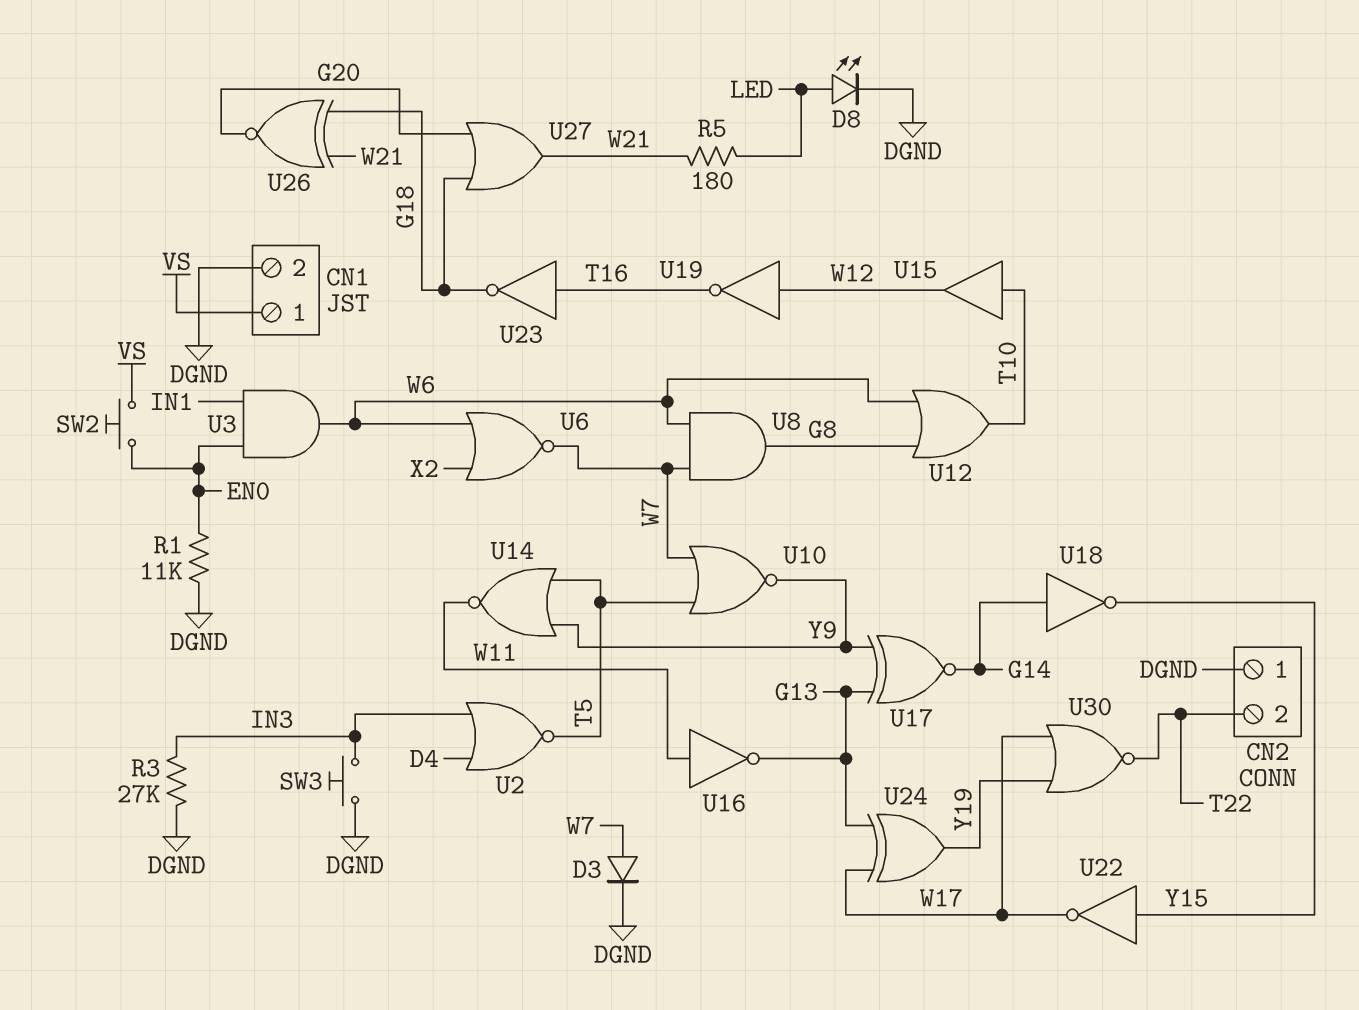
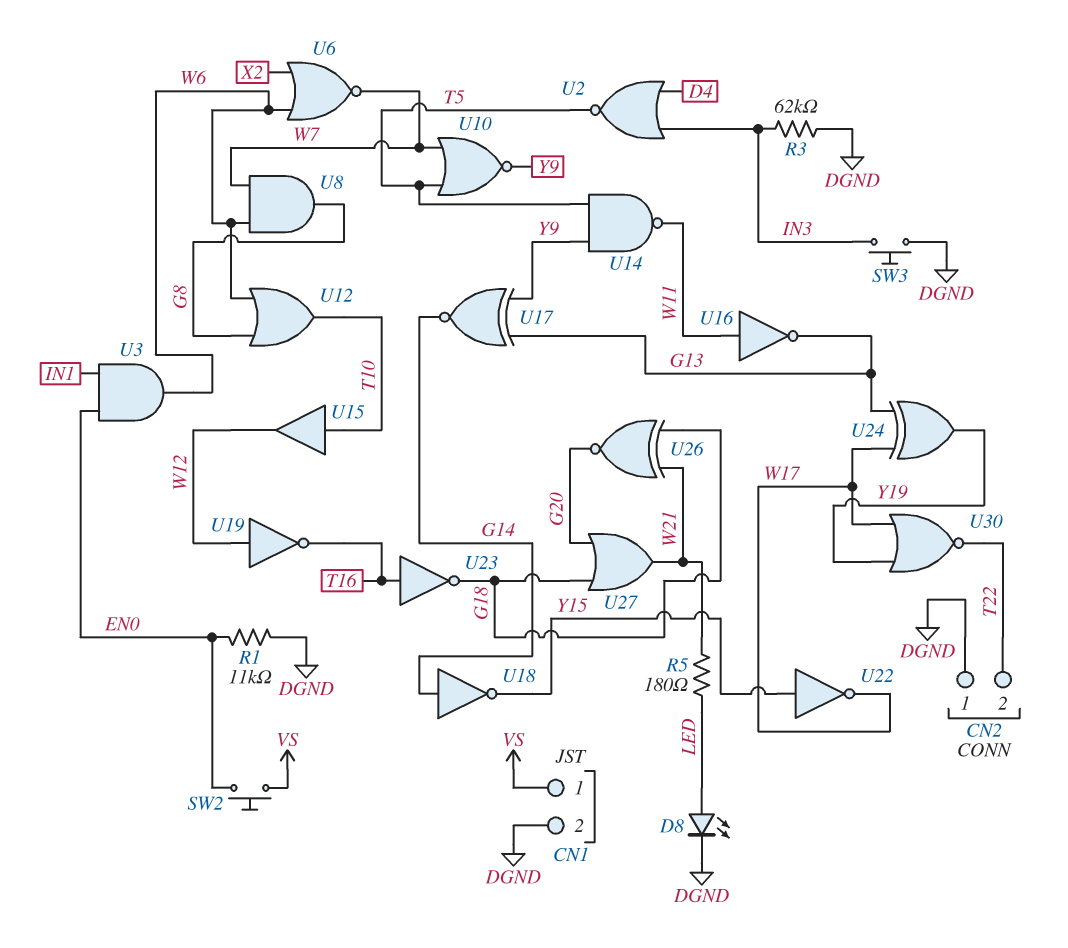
D3: diode (A W7, K DGND) -> none
R3: 27k (DGND, IN3) -> 62k (DGND, IN3)
U14: NOR (in T5, in Y9, out W11) -> NAND (in T5, in Y9, out W11)

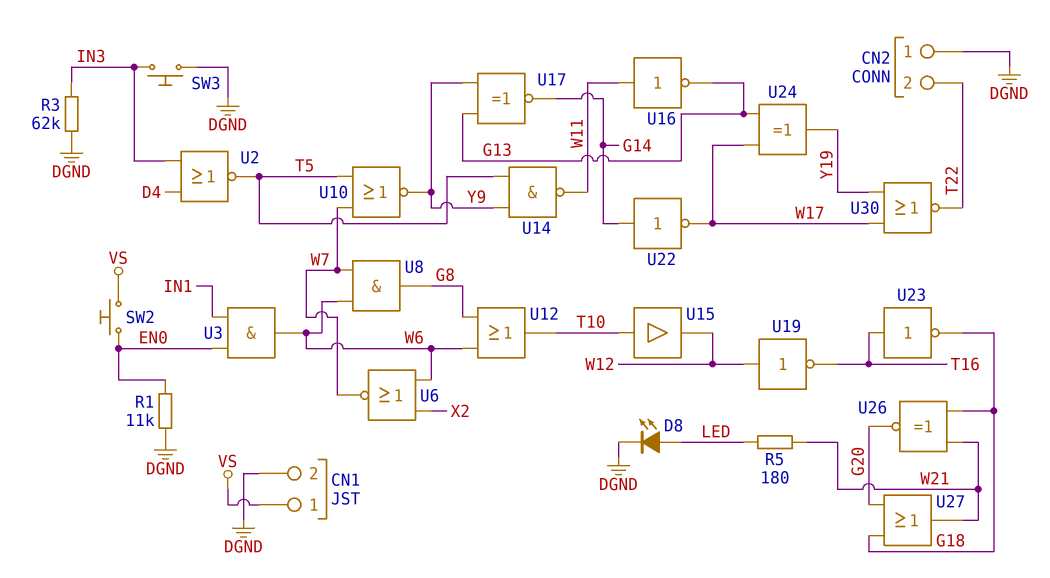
U18: NOT (in G14, out Y15) -> none
U22: NOT (in Y15, out W17) -> NOT (in G14, out W17)

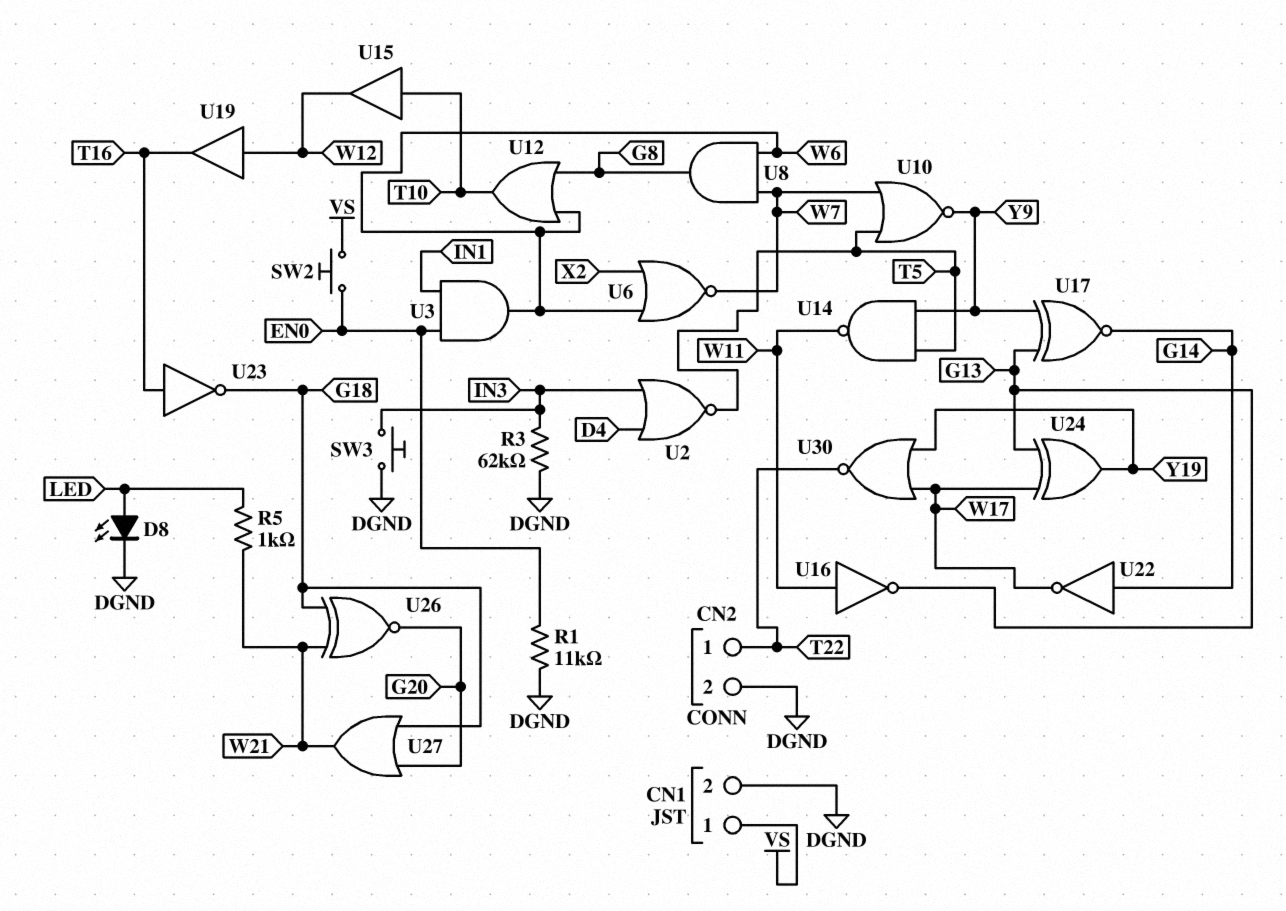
CN2 pin 1: DGND -> T22
CN2 pin 2: T22 -> DGND
R5: 180 (LED, W21) -> 1k (LED, W21)
U19: NOT (in W12, out T16) -> buffer (in W12, out T16)

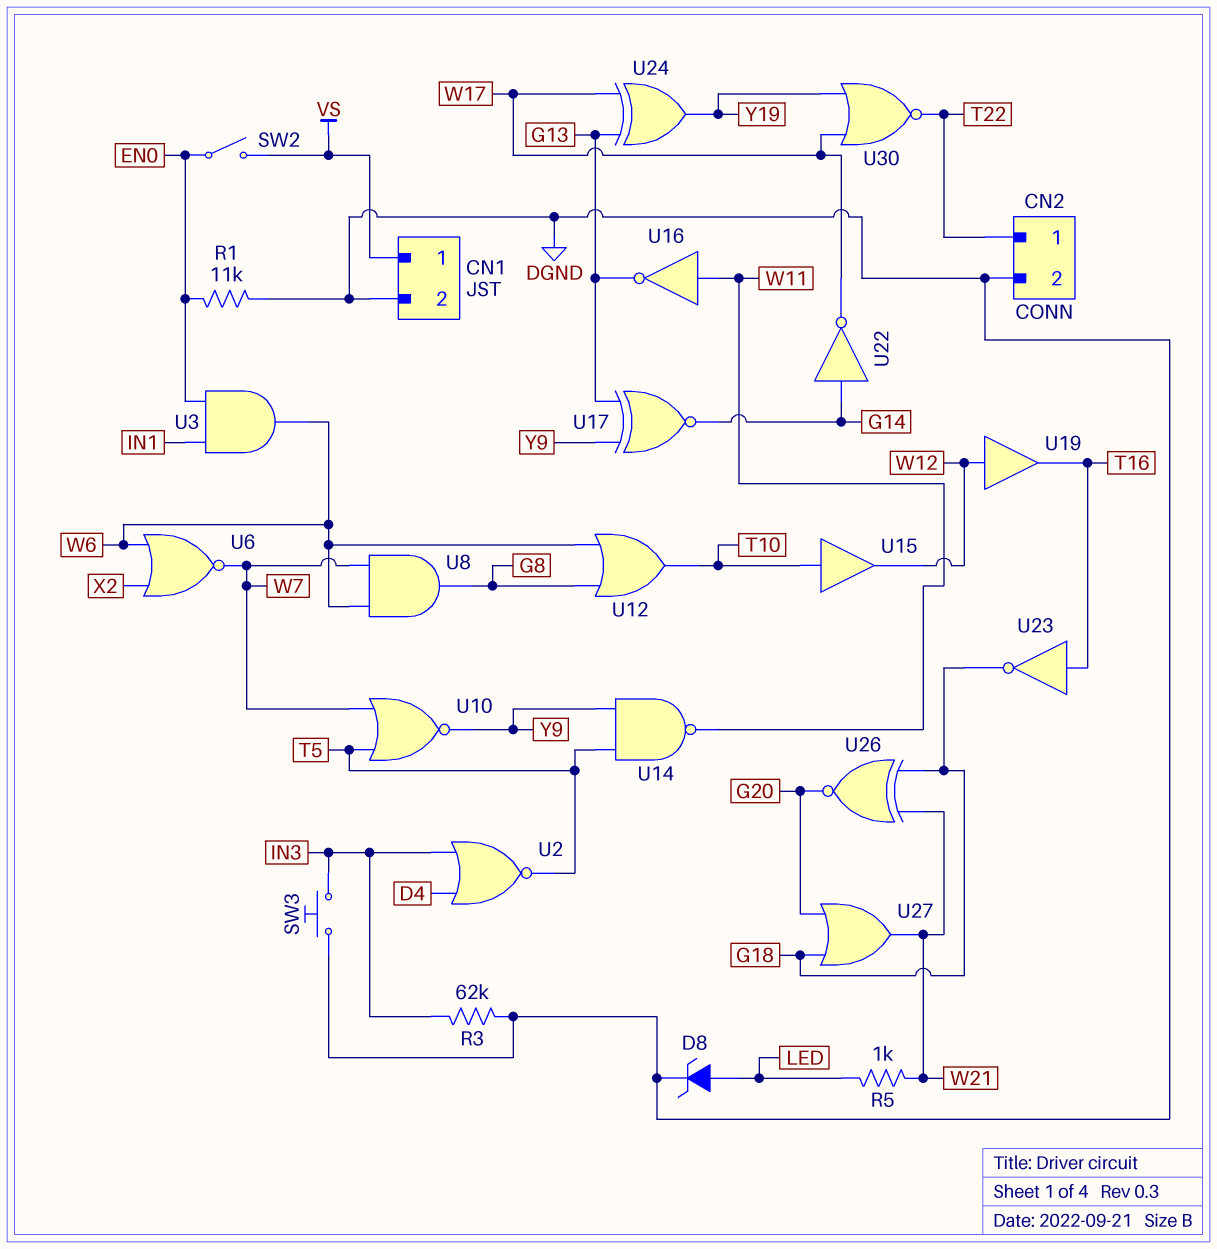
D8: LED (A LED, K DGND) -> zener (A LED, K DGND)
SW2: button (EN0, VS) -> switch (EN0, VS)

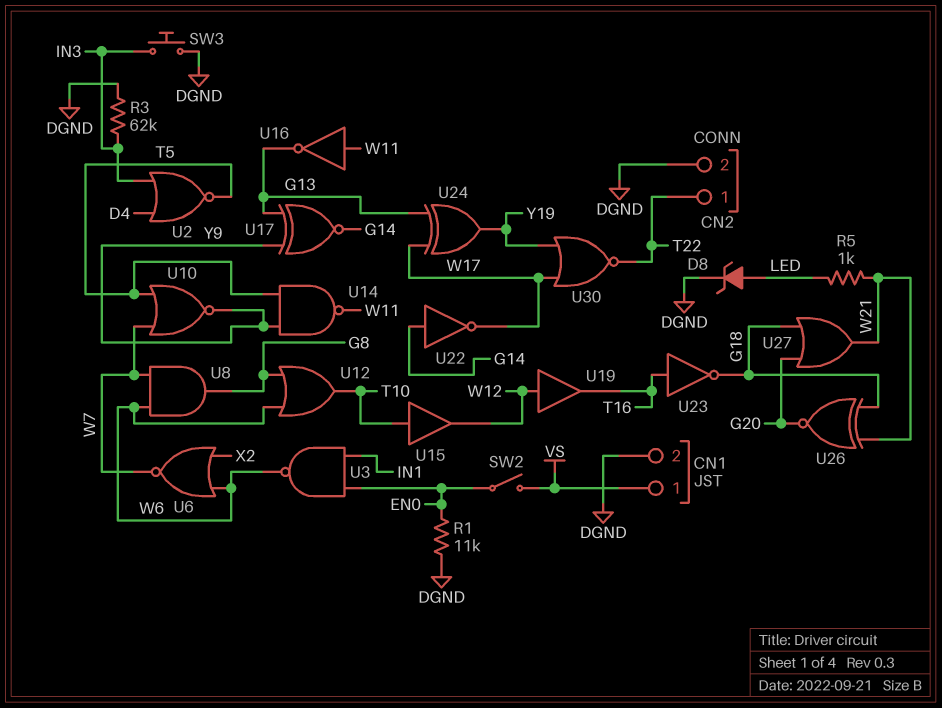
U3: AND (in EN0, in IN1, out W6) -> NAND (in EN0, in IN1, out W6)

